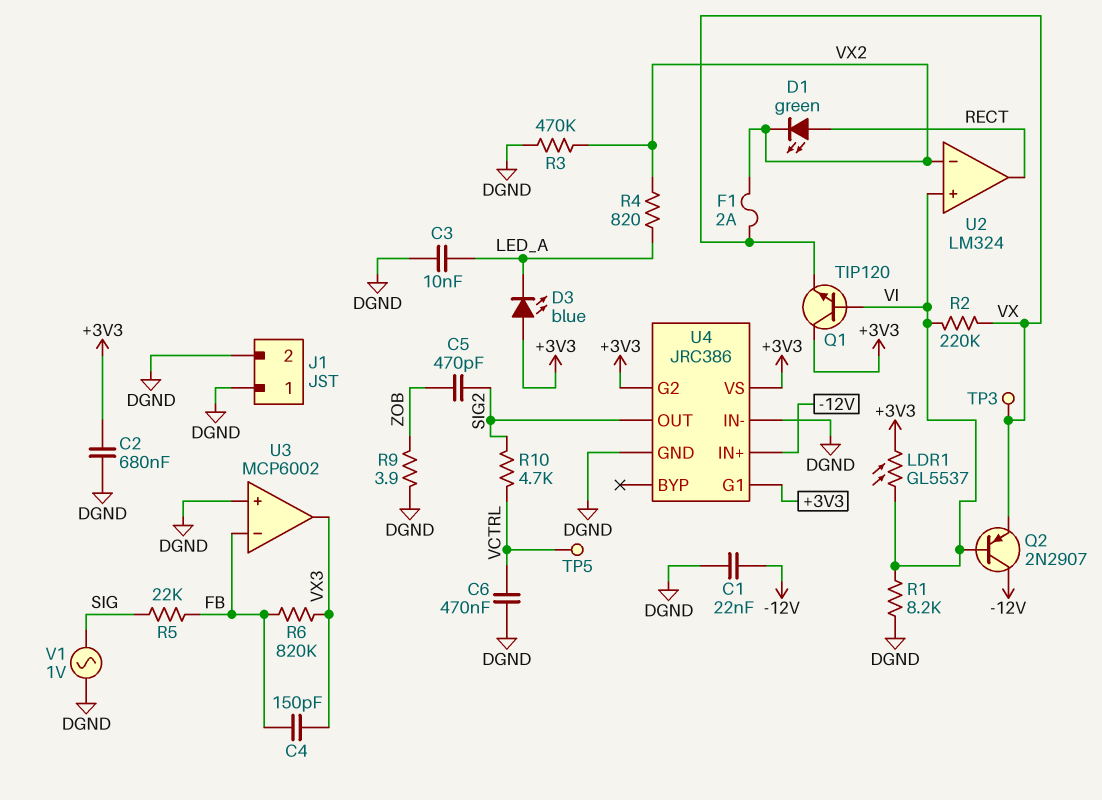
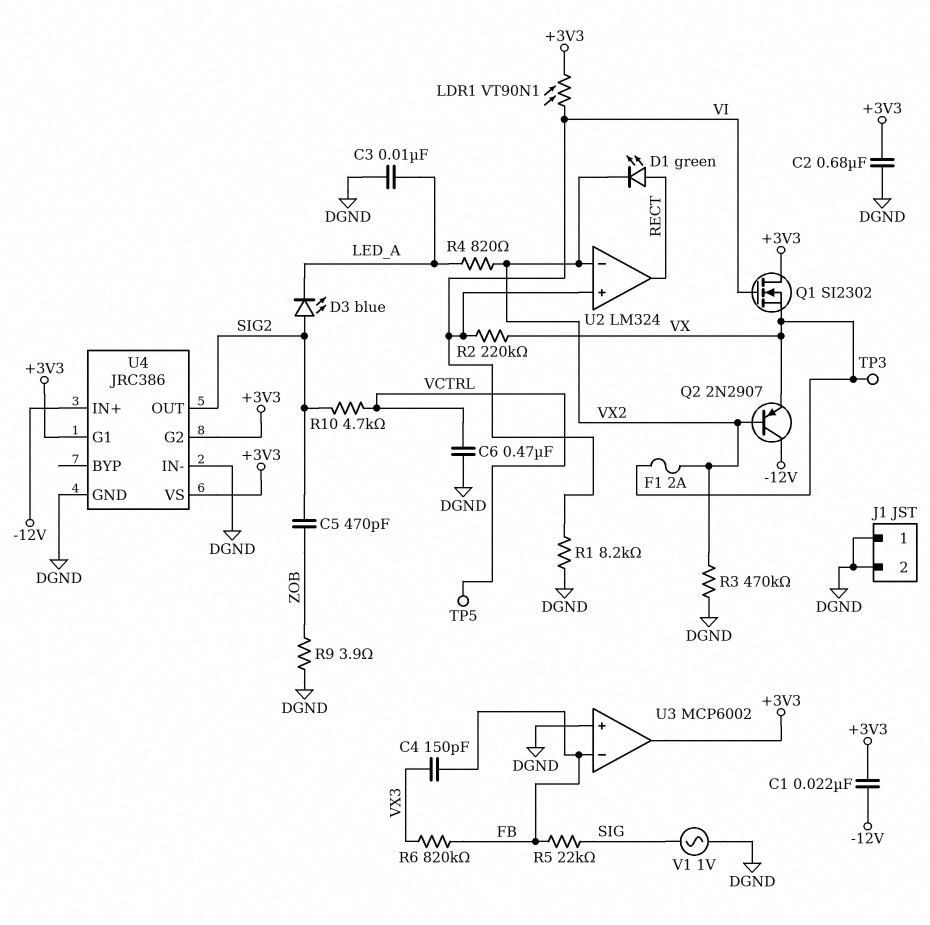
C1: 22nF (-12V, DGND) -> 22nF (+3V3, -12V)
D3: LED blue (A +3V3, K LED_A) -> LED blue (A SIG2, K LED_A)
LDR1: GL5537 (+3V3, VI) -> VT90N1 (+3V3, VI)
Q1: NPN TIP120 (B VI, C +3V3, E VX) -> NMOS SI2302 (G VI, D +3V3, S VX)
Q2: PNP 2N2907 (B VI, C -12V, E VX) -> PNP 2N2907 (B VX2, C -12V, E VX)
U3 pin out: VX3 -> +3V3

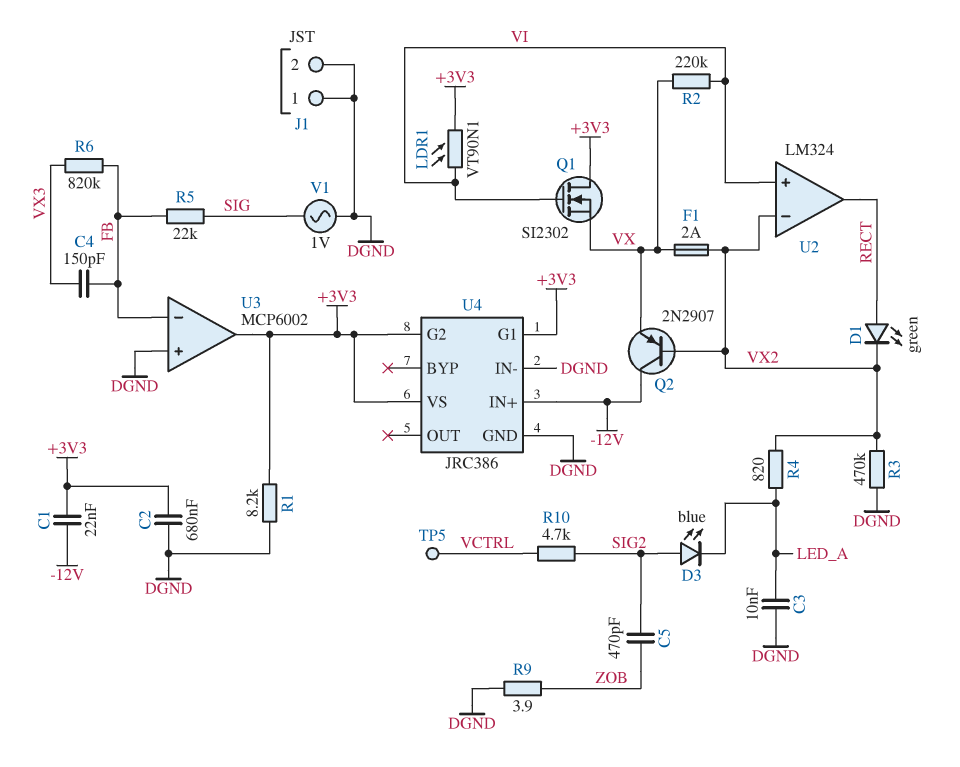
C6: 470nF (DGND, VCTRL) -> none
R1: 8.2k (DGND, VI) -> 8.2k (+3V3, DGND)
TP3: test point (VX) -> none
U4 pin OUT: SIG2 -> none

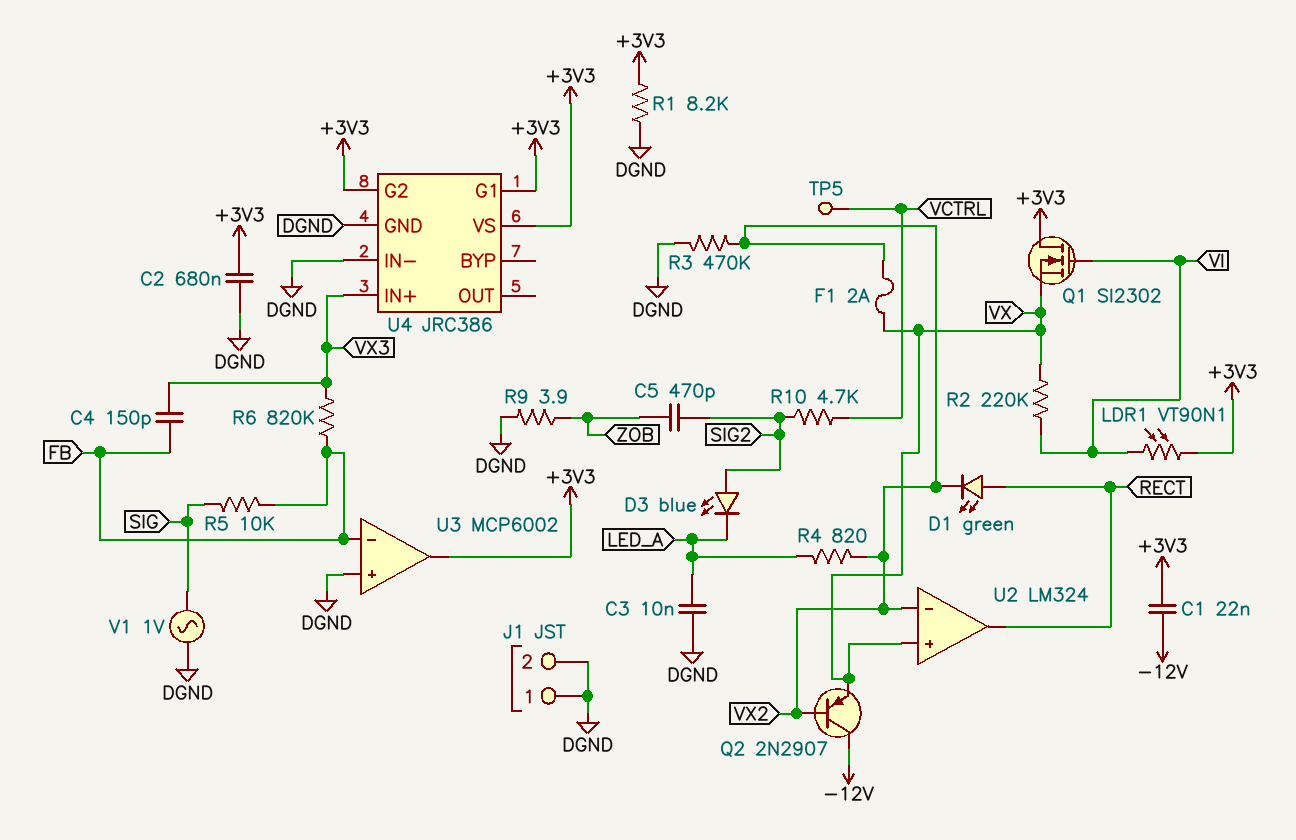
R5: 22k (FB, SIG) -> 10k (FB, SIG)
U2 pin in+: VI -> VX
U4 pin IN+: -12V -> VX3

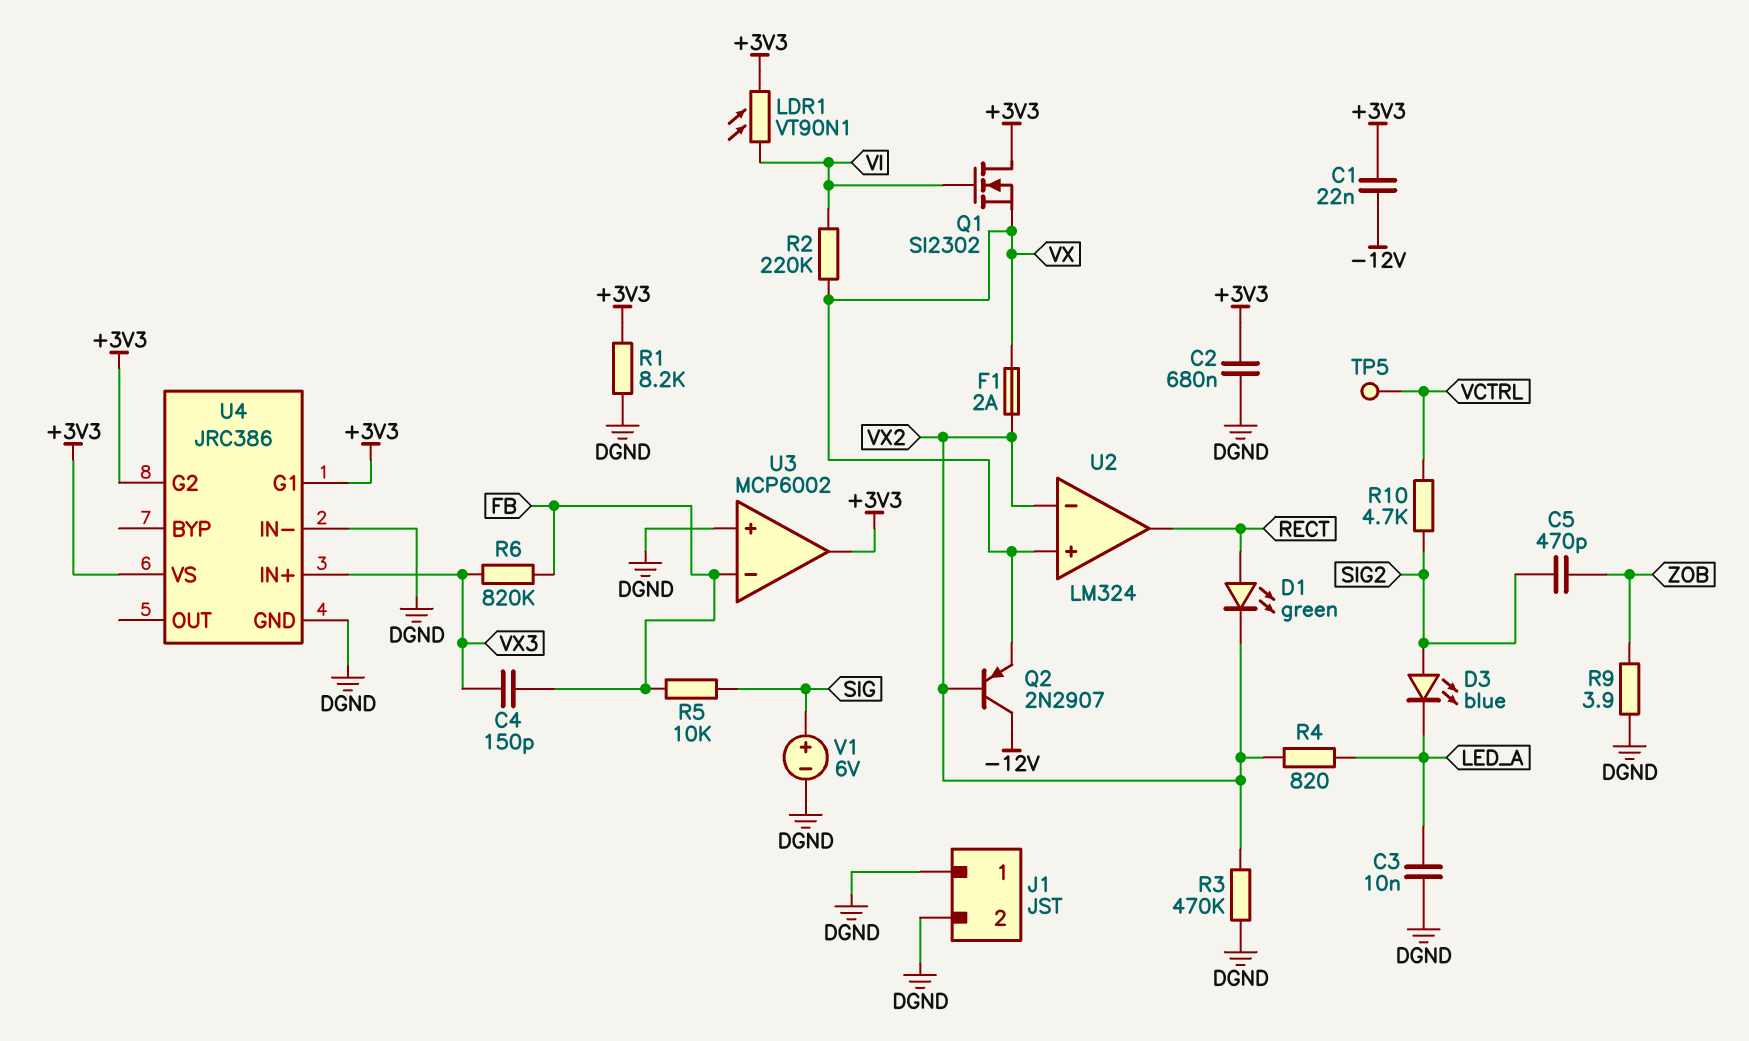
V1: AC 1V (DGND, SIG) -> 6V (plus SIG, minus DGND)

